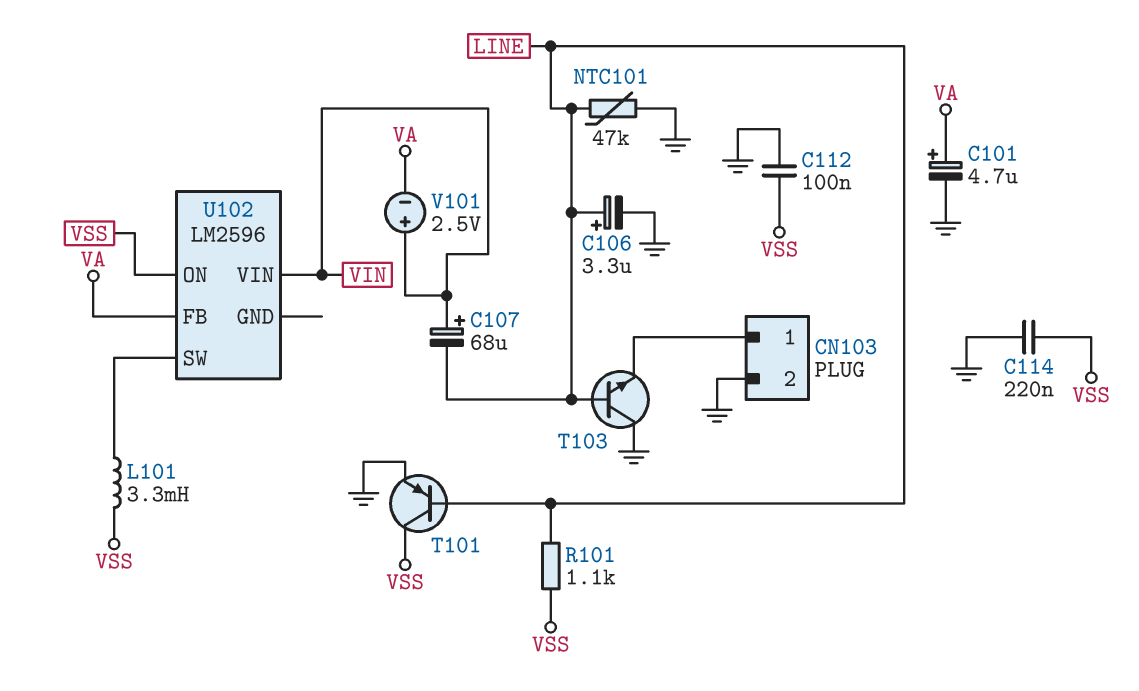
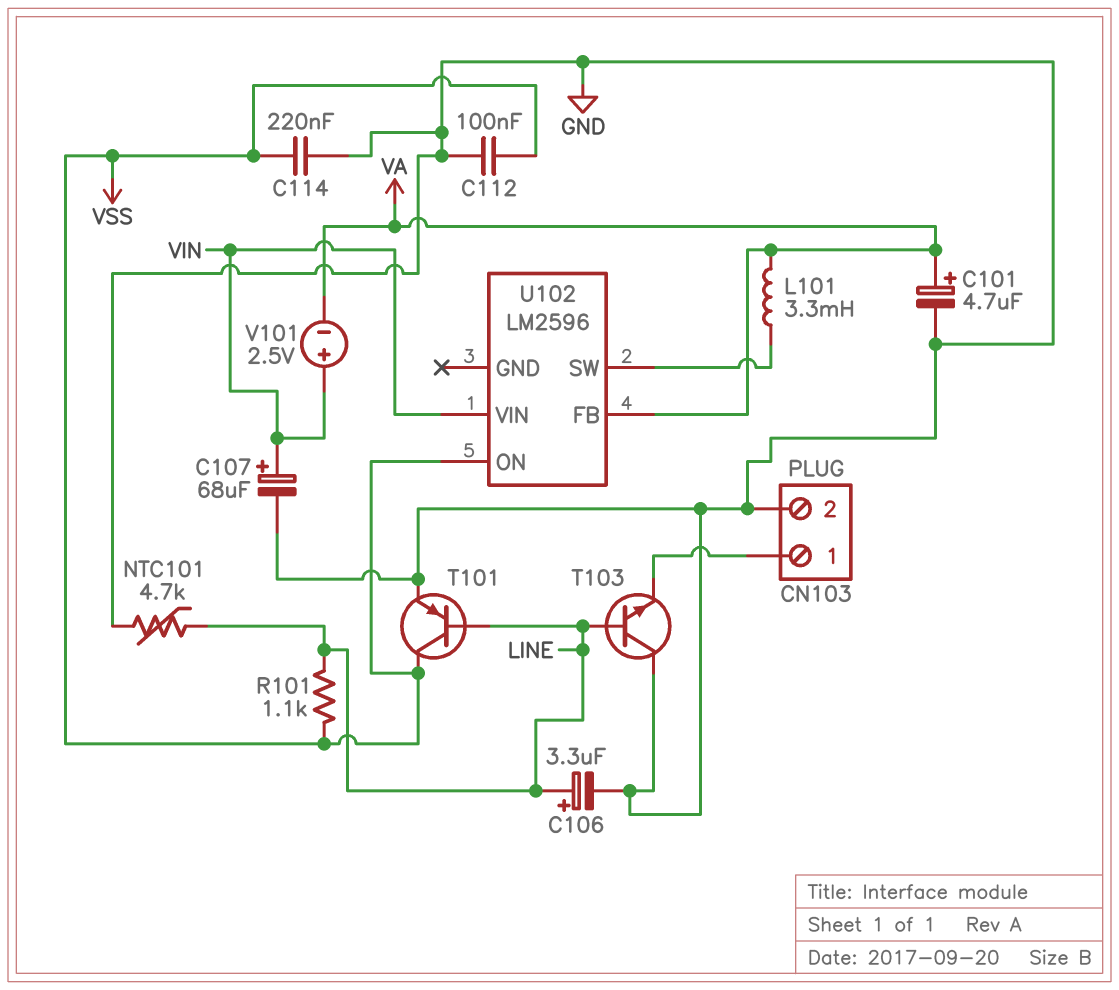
C107: 68uF (plus VIN, minus LINE) -> 68uF (plus VIN, minus GND)
L101: 3.3mH (U102/SW, VSS) -> 3.3mH (U102/SW, VA)
NTC101: 47k (GND, LINE) -> 4.7k (GND, LINE)

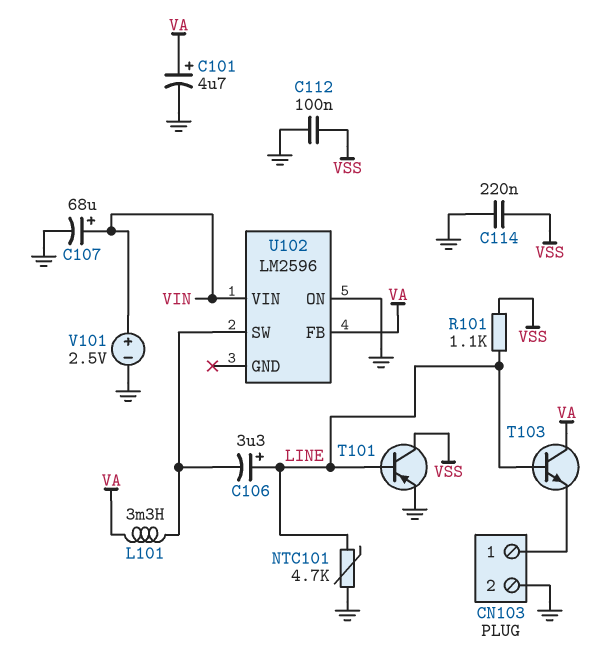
C106: 3.3uF (plus LINE, minus GND) -> 3.3uF (plus LINE, minus U102/SW)
T103: NPN (B LINE, C GND, E CN103/1) -> NPN (B LINE, C VA, E CN103/1)
U102 pin ON: VSS -> GND
V101: 2.5V (plus VIN, minus VA) -> 2.5V (plus VIN, minus GND)

